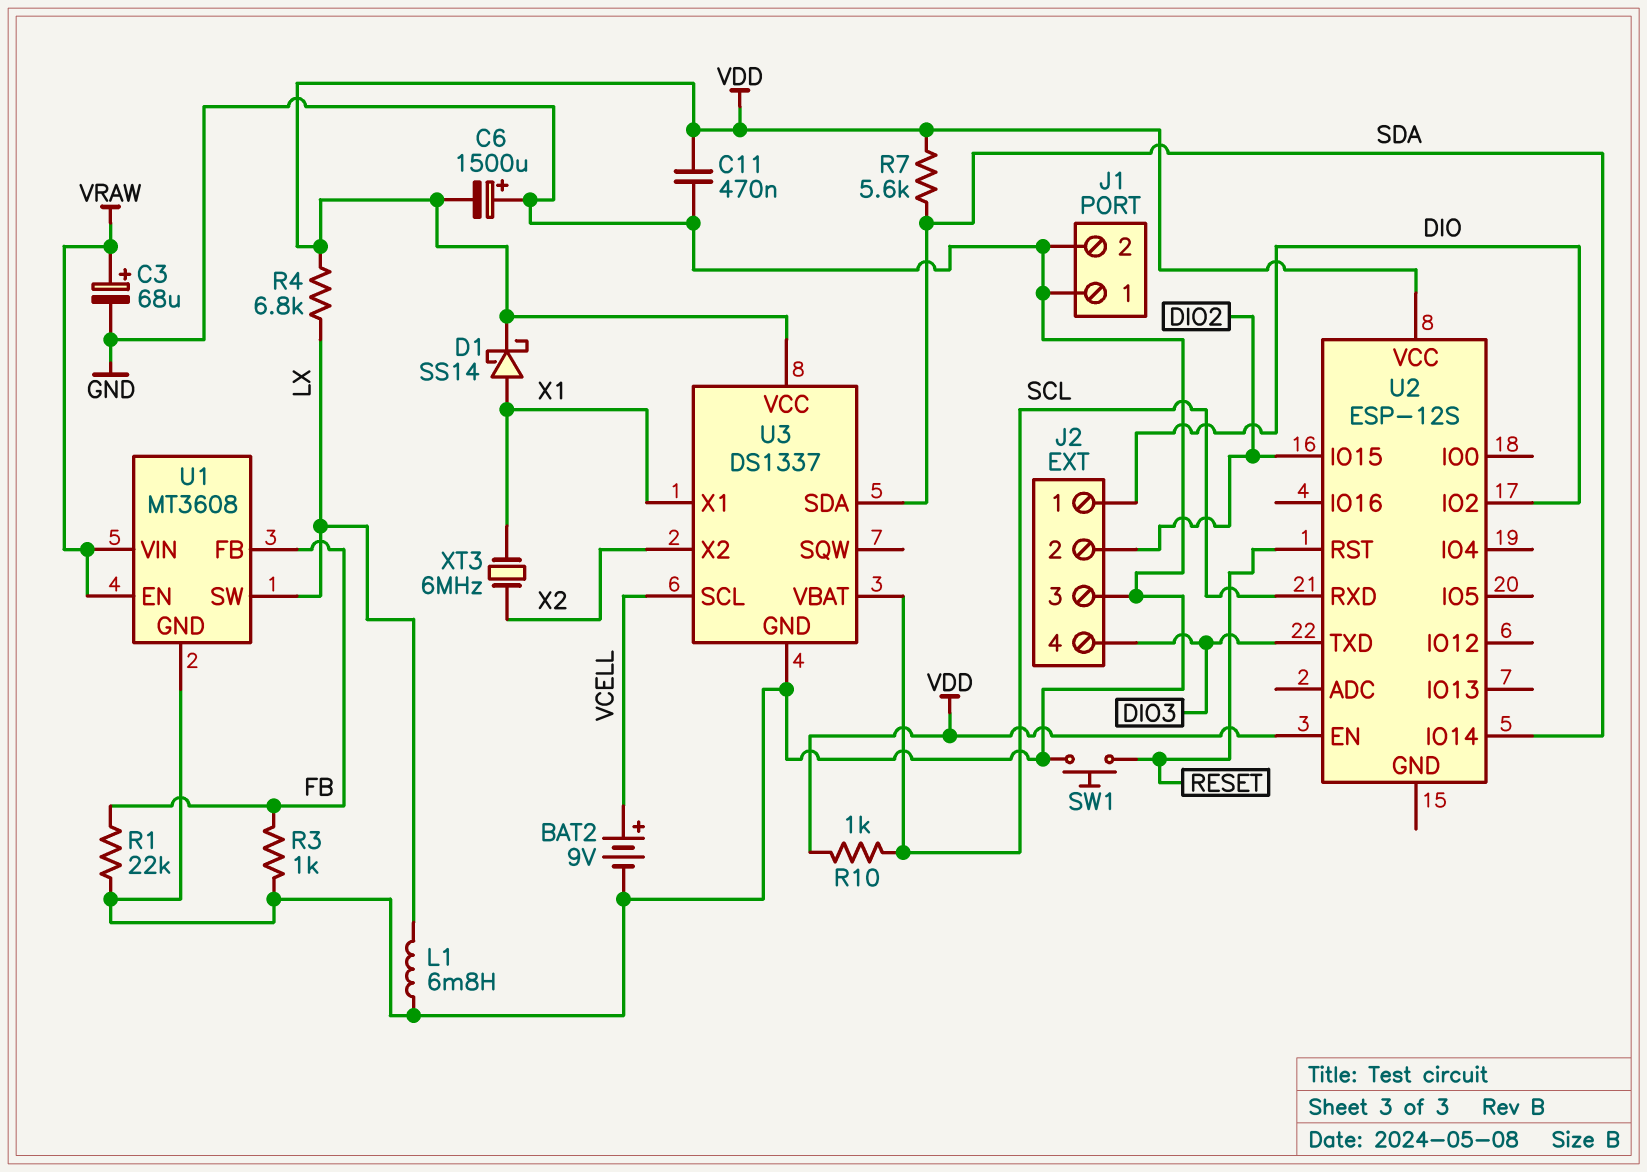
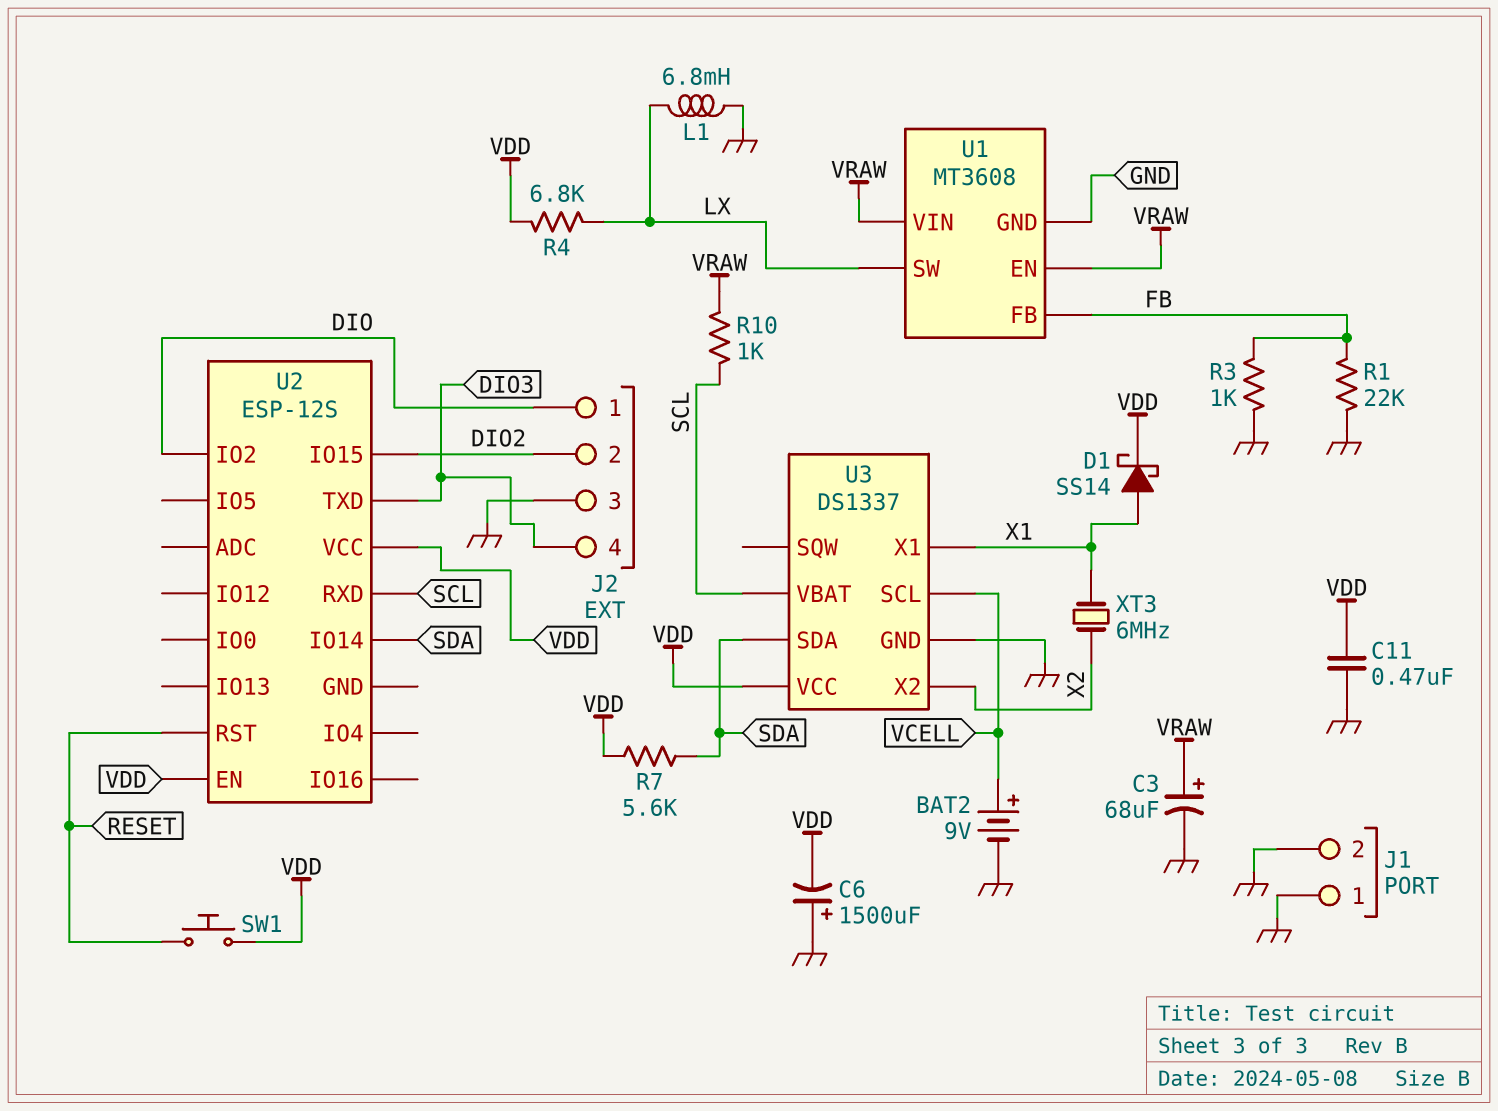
R10: 1k (SCL, VDD) -> 1k (SCL, VRAW)
SW1: button (GND, RESET) -> button (RESET, VDD)

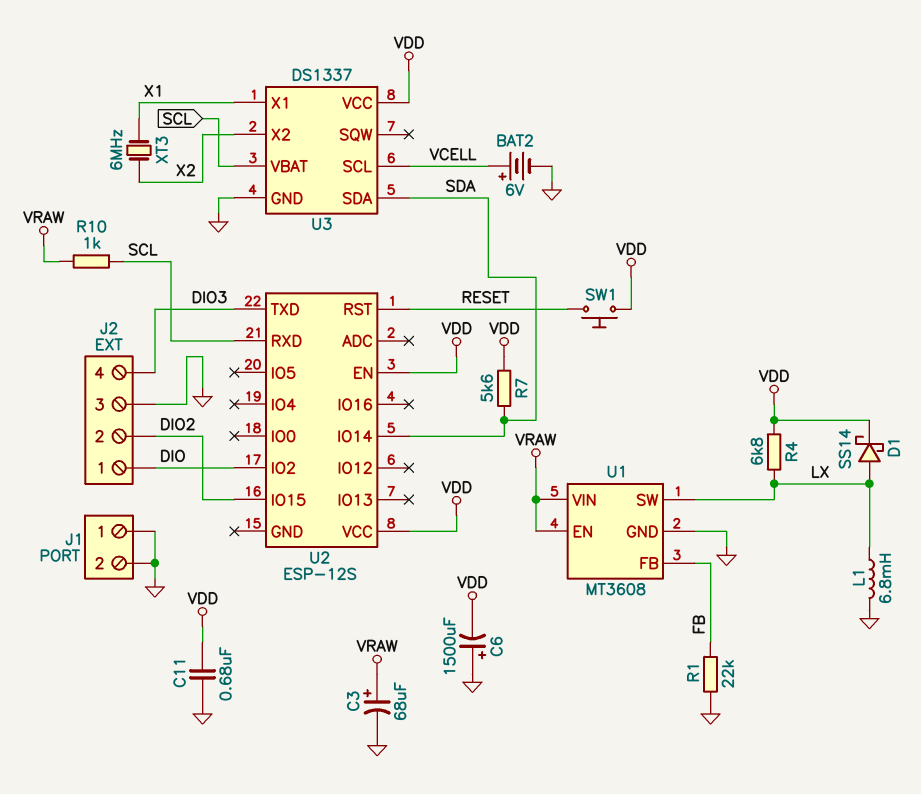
BAT2: 9V (plus VCELL, minus GND) -> 6V (plus VCELL, minus GND)
C11: 470nF (GND, VDD) -> 680nF (GND, VDD)
D1: schottky SS14 (A X1, K VDD) -> schottky SS14 (A LX, K VDD)
R3: 1k (FB, GND) -> none

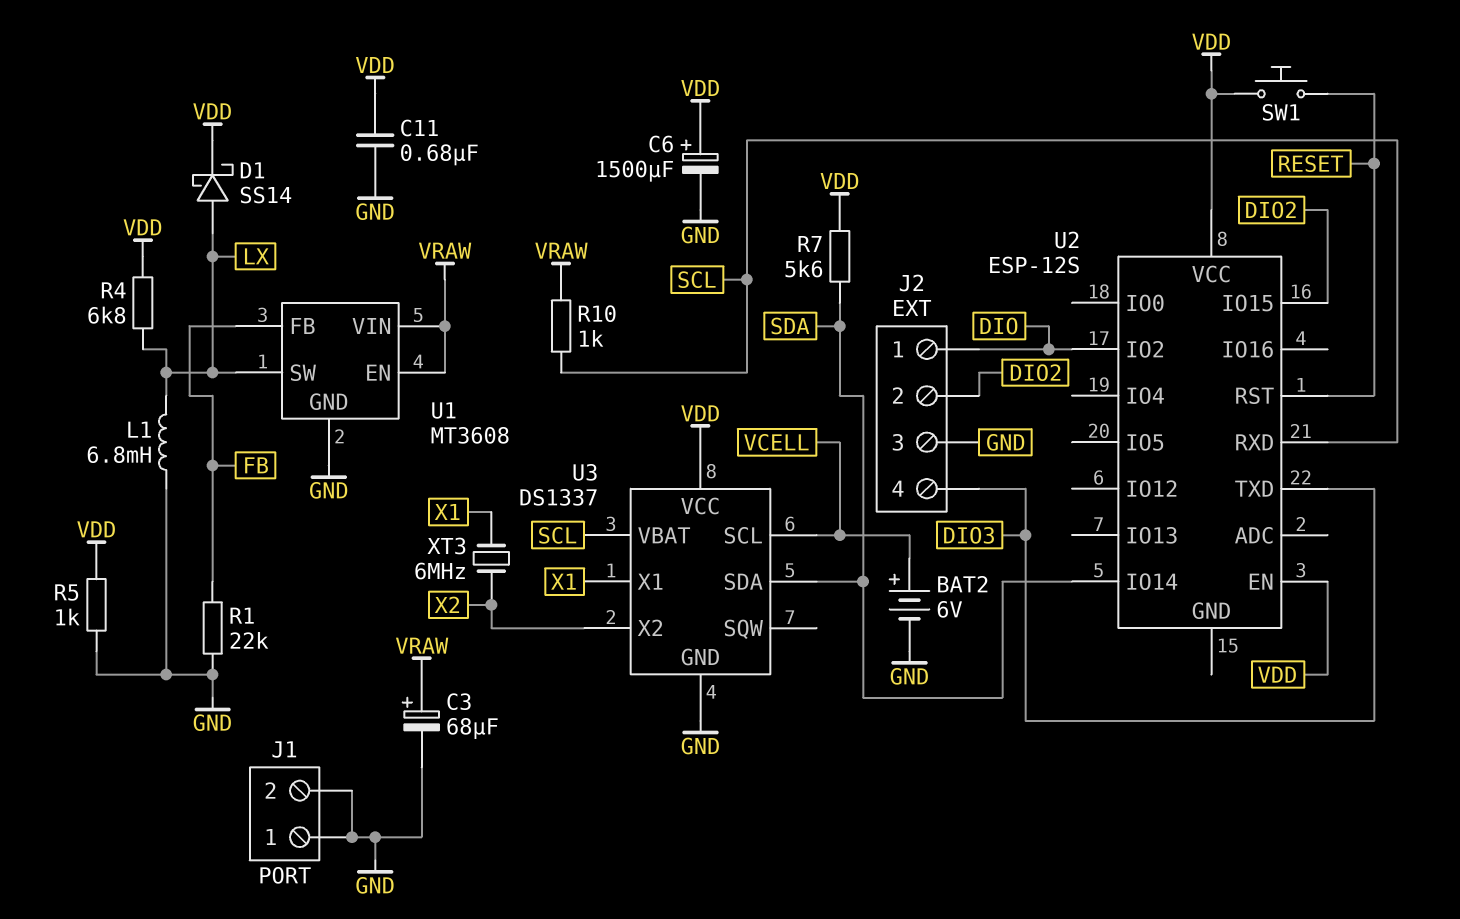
C6: 1500uF (plus GND, minus VDD) -> 1500uF (plus VDD, minus GND)
R5: none -> 1k (GND, VDD)

